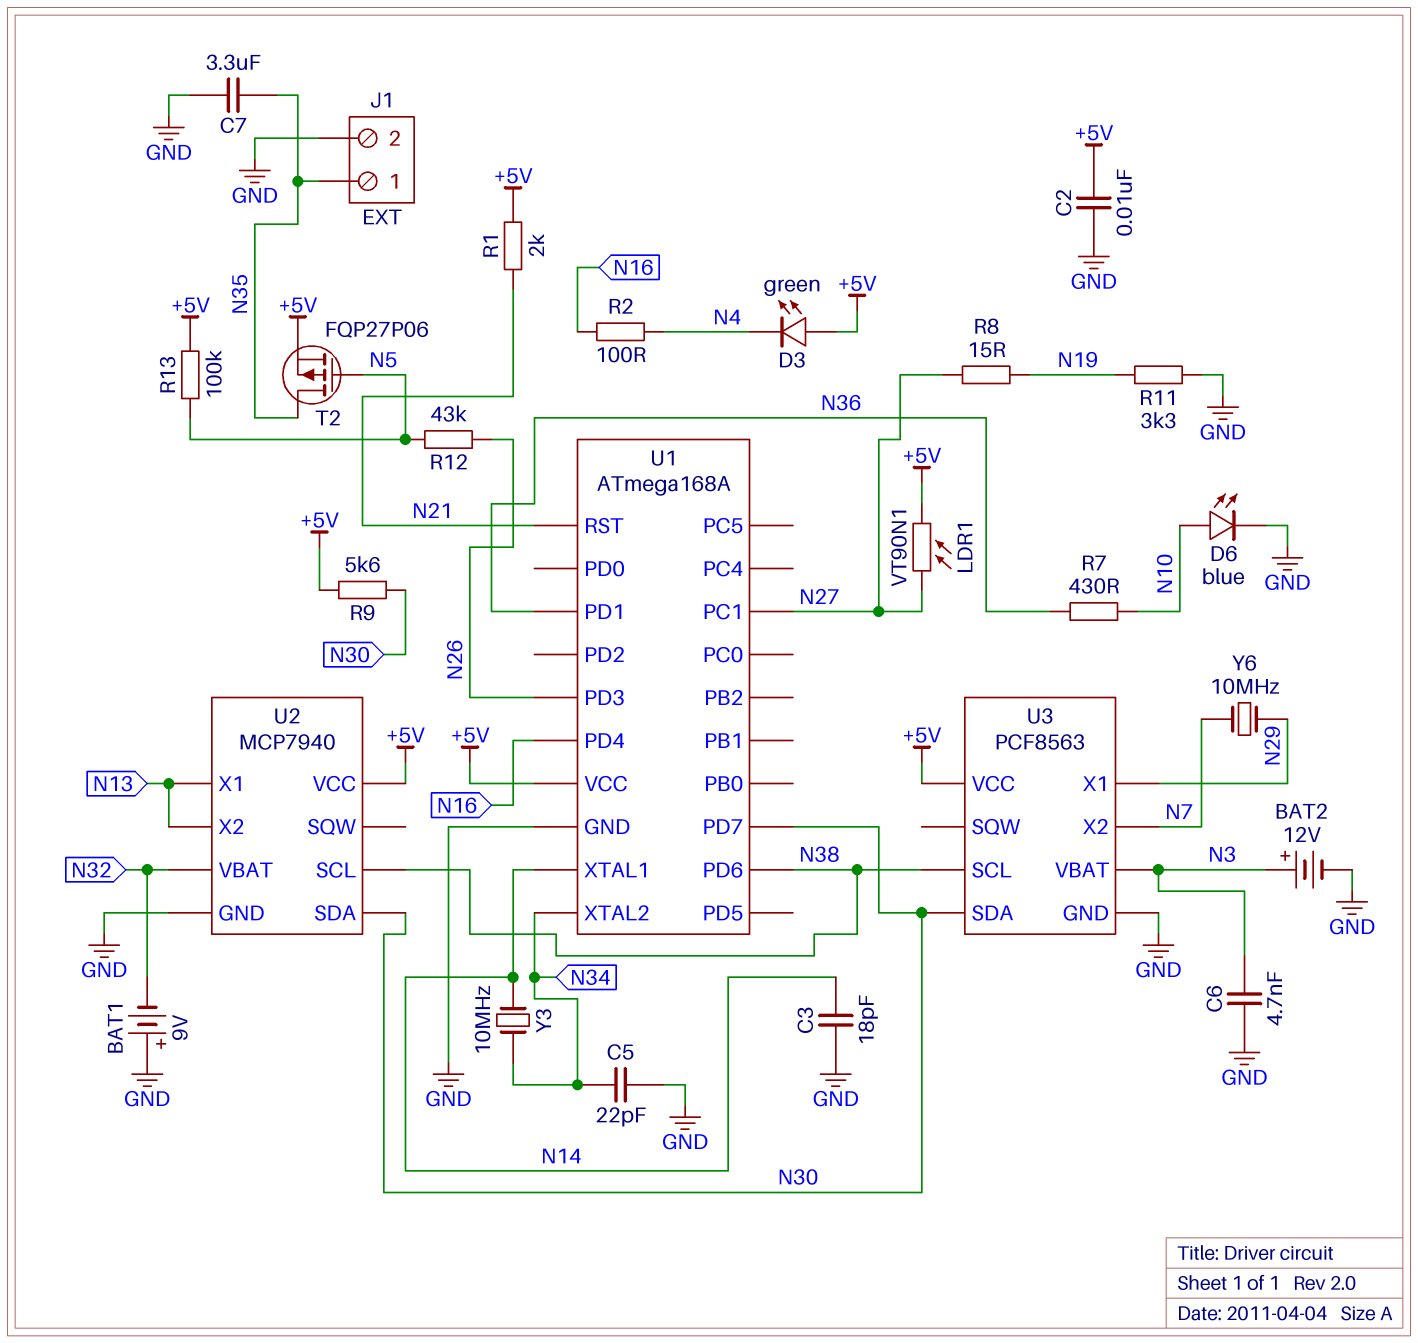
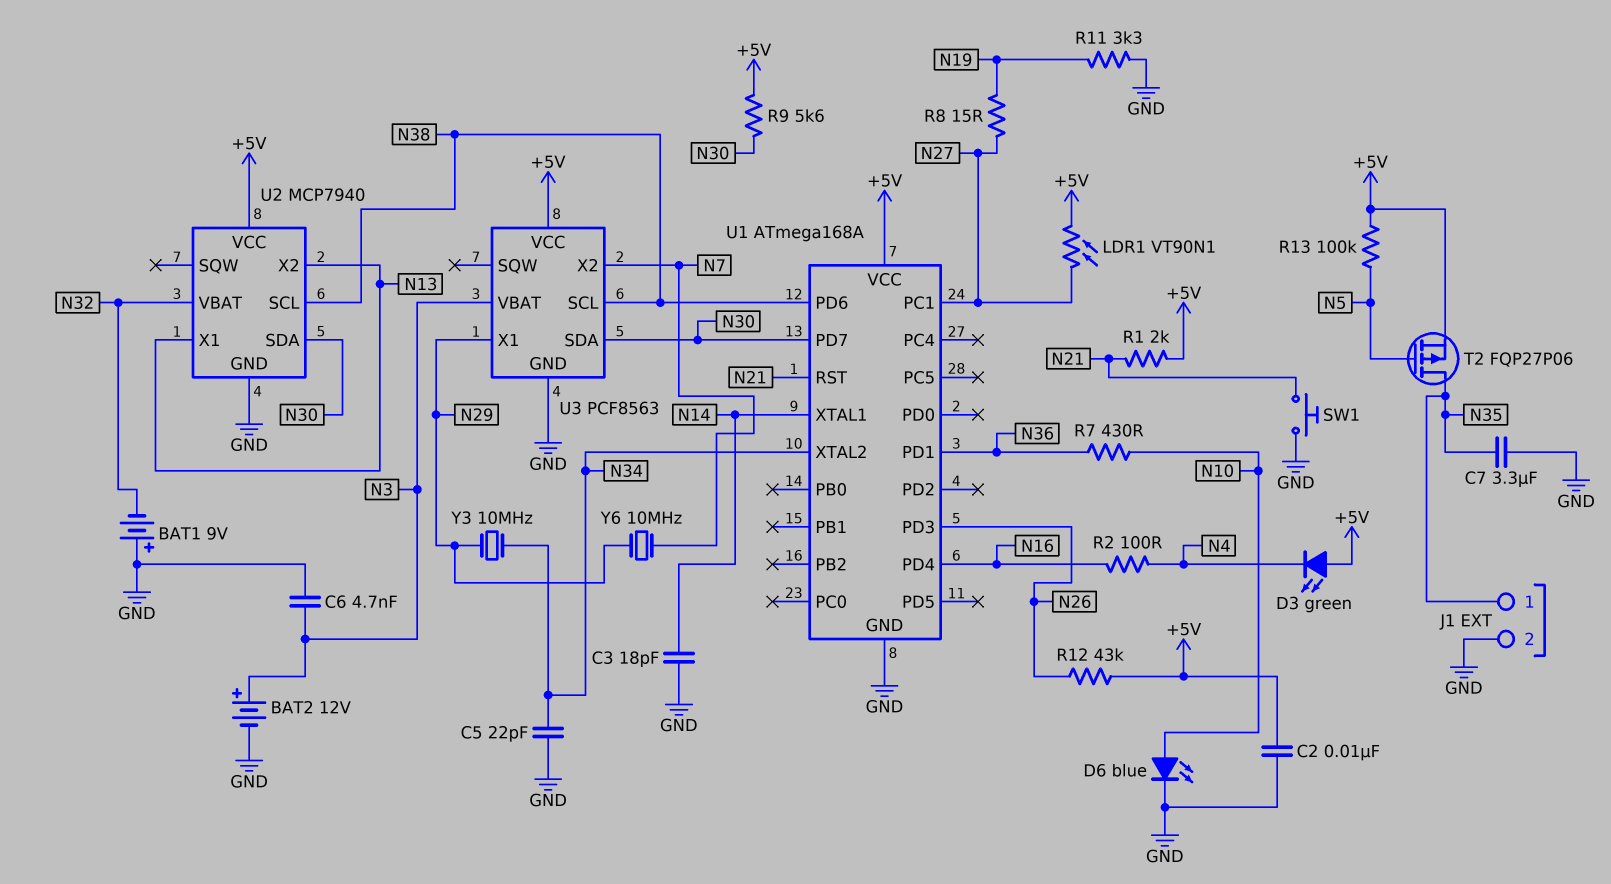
R12: 43k (N5, N26) -> 43k (+5V, N26)
SW1: none -> button (GND, N21)
Y3: 10MHz (N14, N34) -> 10MHz (N29, N34)

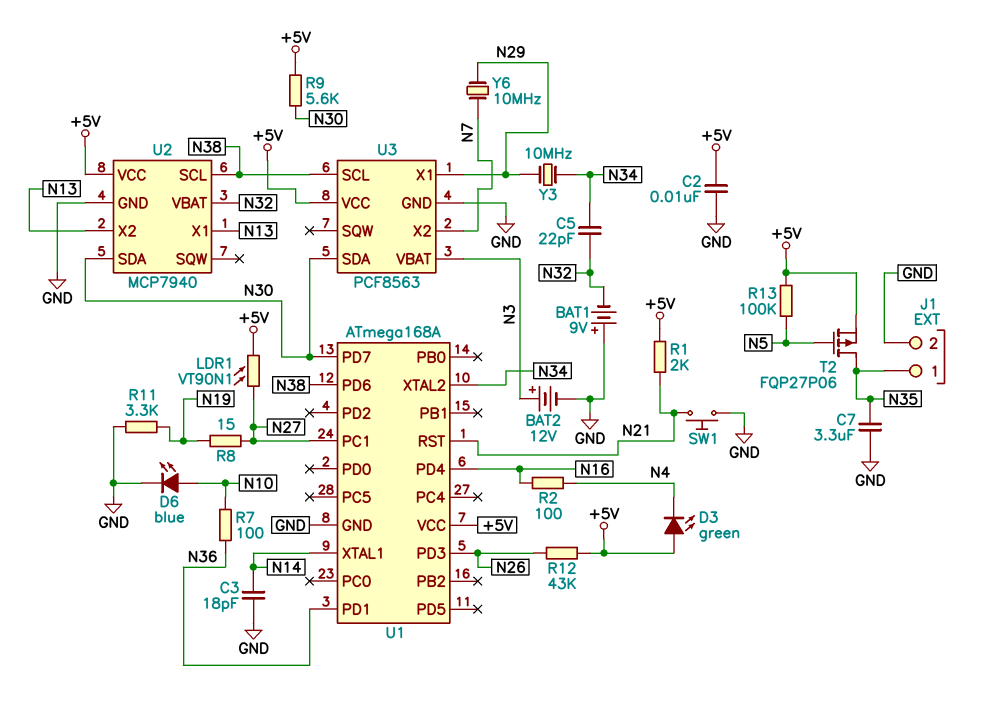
C5: 22pF (GND, N34) -> 22pF (N32, N34)
C6: 4.7nF (GND, N3) -> none
R7: 430 (N10, N36) -> 100 (N10, N36)

